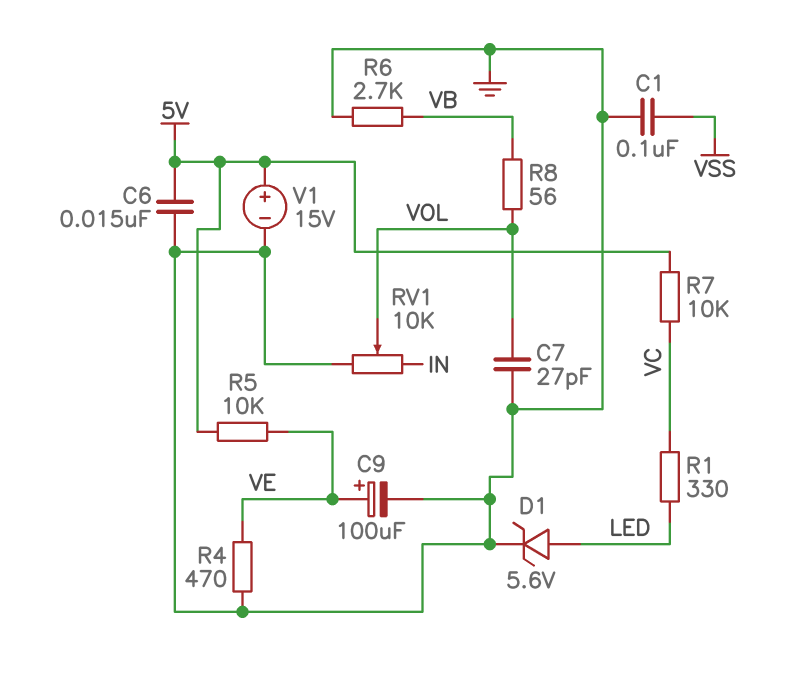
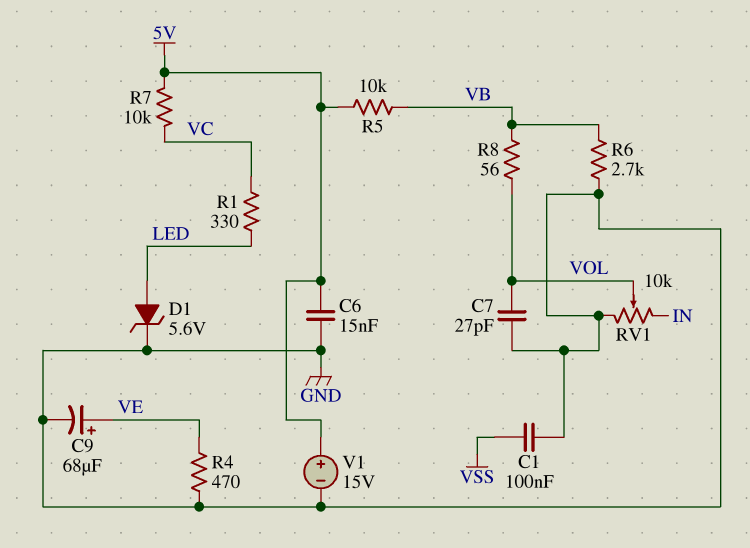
C9: 100uF (plus VE, minus GND) -> 68uF (plus VE, minus GND)
R5: 10k (5V, VE) -> 10k (5V, VB)

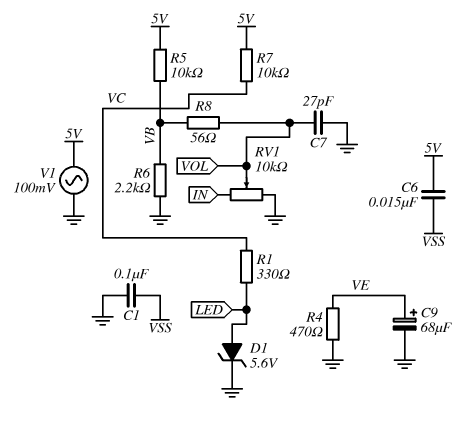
C6: 15nF (5V, GND) -> 15nF (5V, VSS)
R6: 2.7k (GND, VB) -> 2.2k (GND, VB)
V1: 15V (plus 5V, minus GND) -> AC 100mV (5V, GND)

